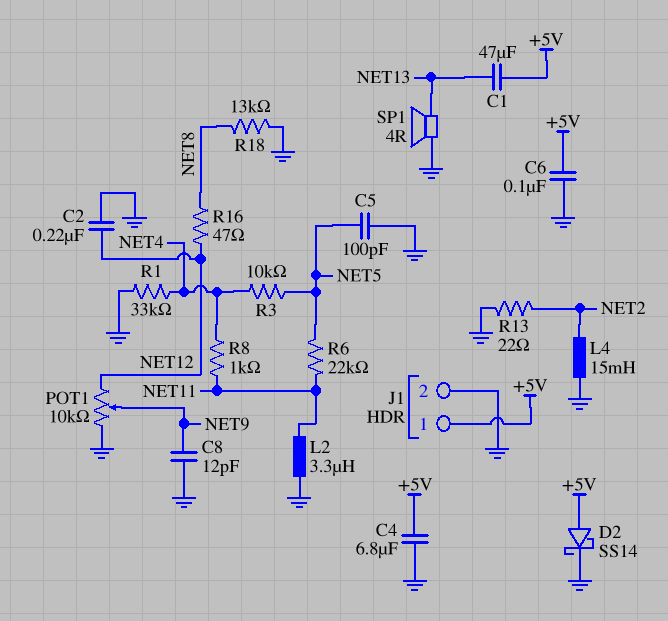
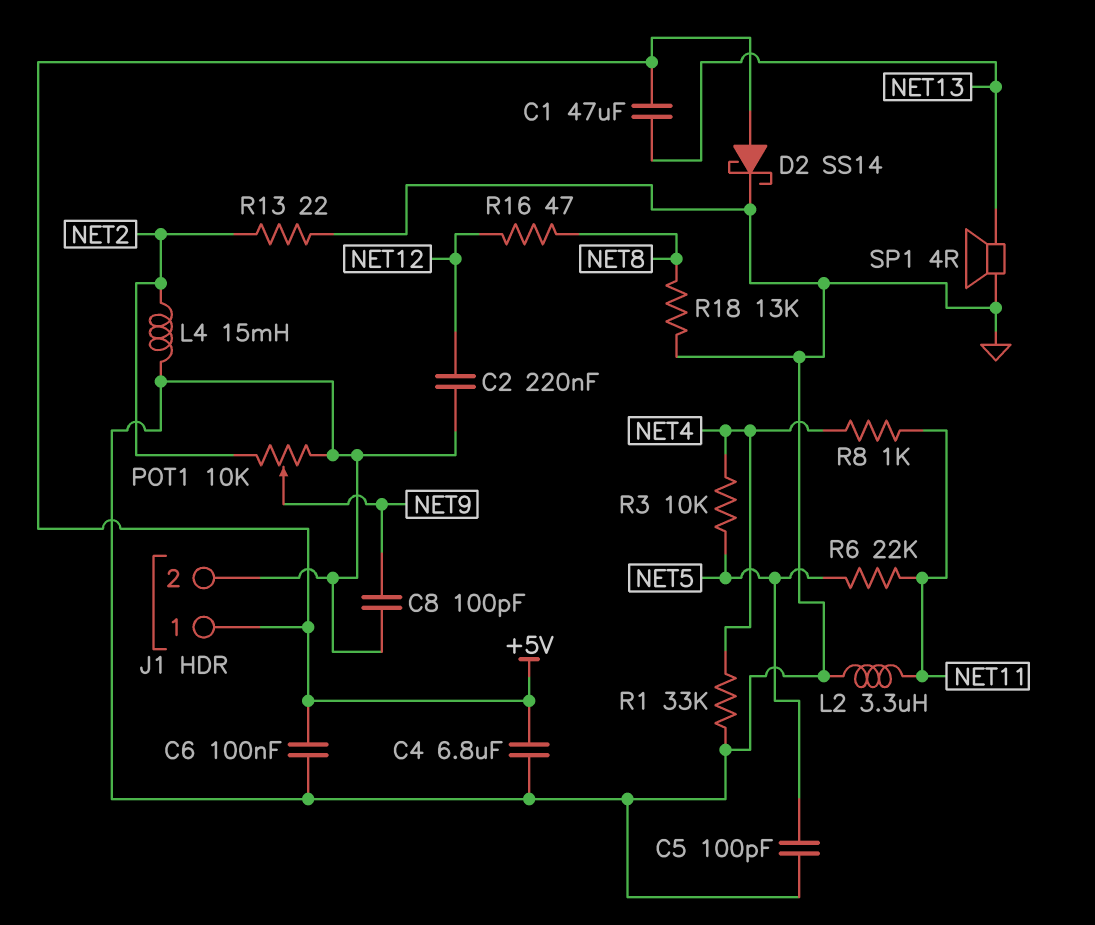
C8: 12pF (GND, NET9) -> 100pF (GND, NET9)
POT1: 10k (GND, NET12, wiper NET9) -> 10k (GND, NET2, wiper NET9)

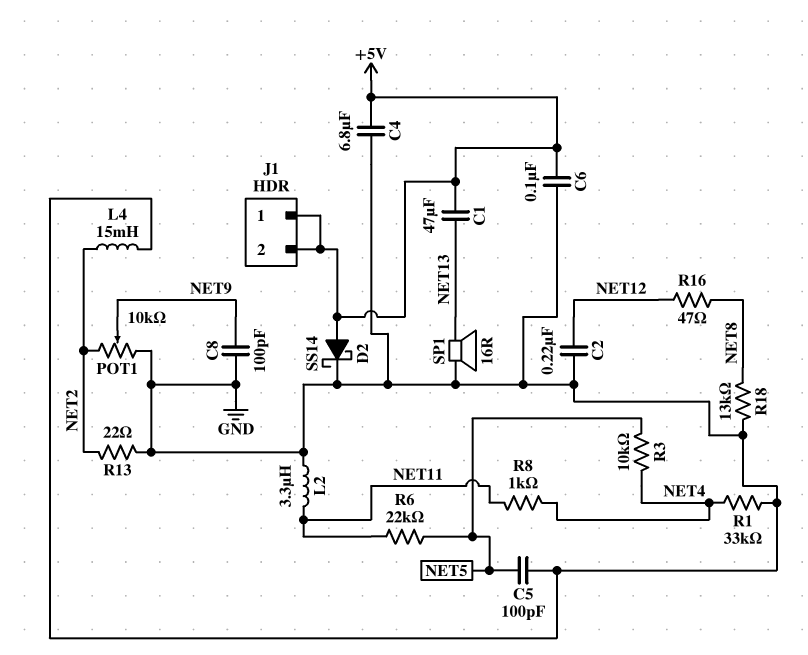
J1 pin 2: GND -> +5V
SP1: speaker 4R (GND, NET13) -> speaker 16R (GND, NET13)

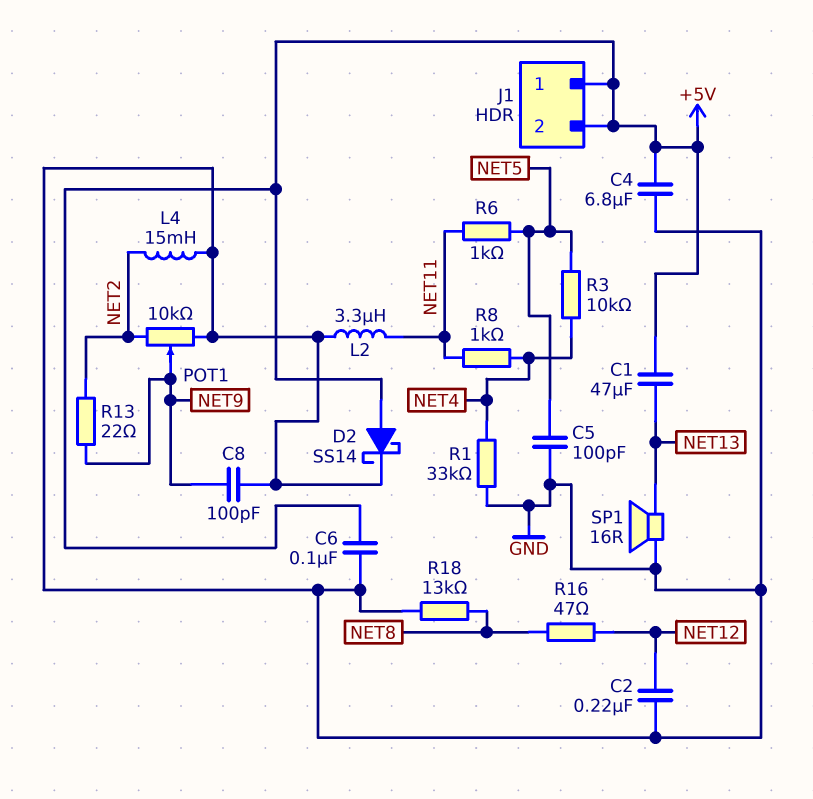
R6: 22k (NET5, NET11) -> 1k (NET5, NET11)
R13: 22 (GND, NET2) -> 22 (NET2, NET9)

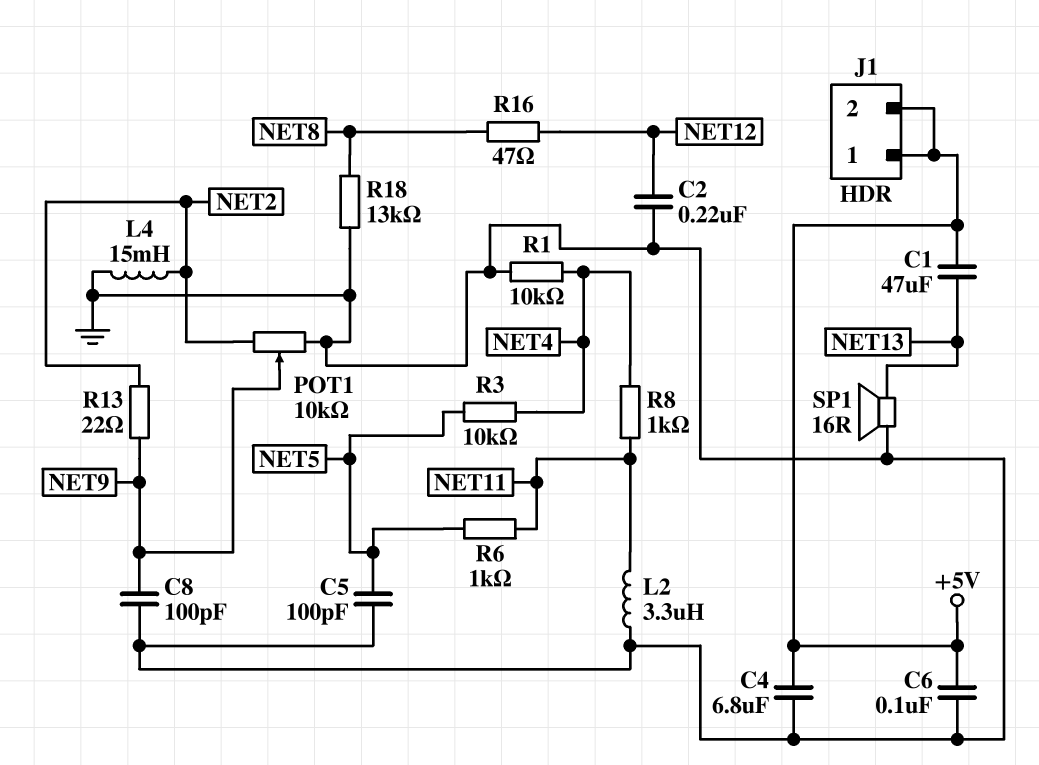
D2: schottky SS14 (A +5V, K GND) -> none
R1: 33k (GND, NET4) -> 10k (GND, NET4)

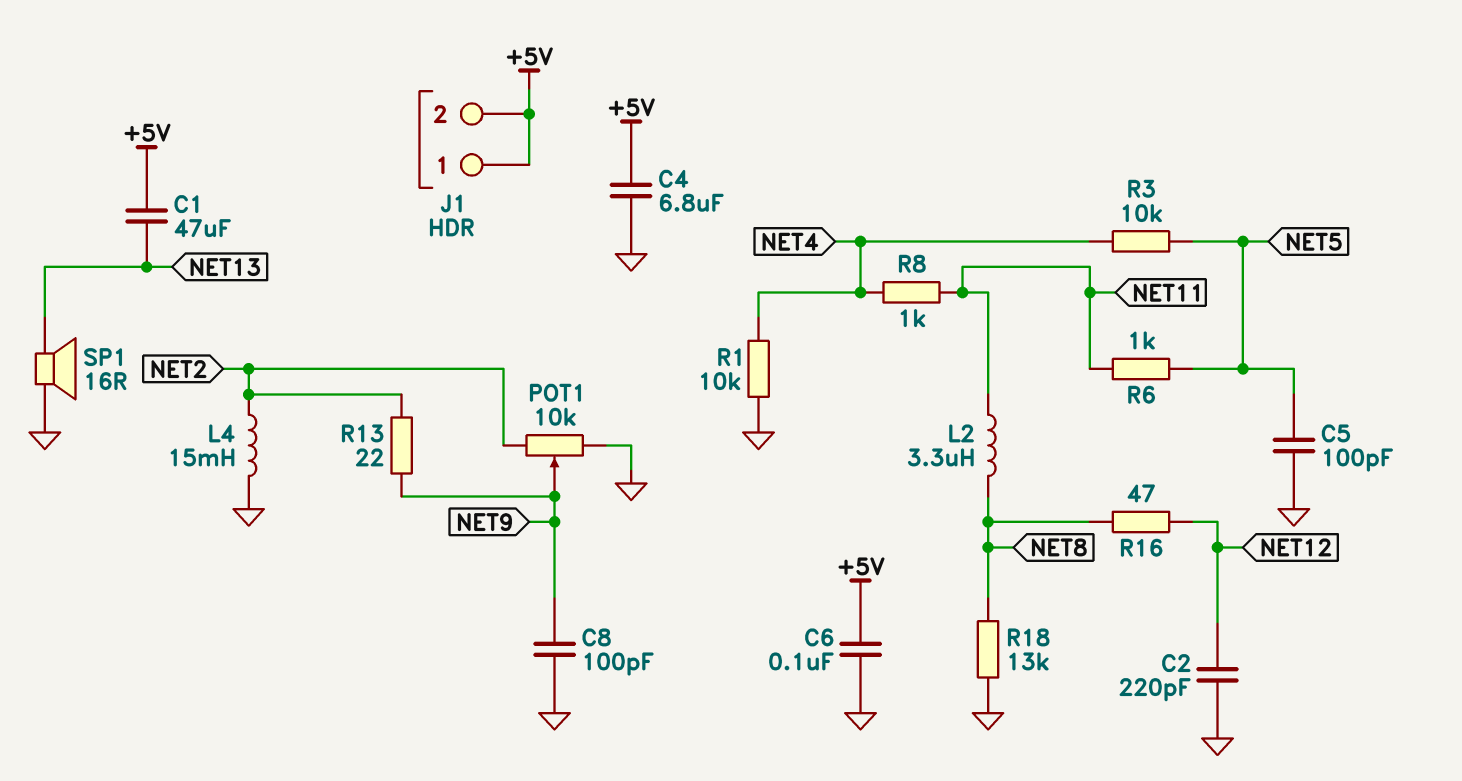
C2: 220nF (GND, NET12) -> 220pF (GND, NET12)
L2: 3.3uH (GND, NET11) -> 3.3uH (NET8, NET11)

